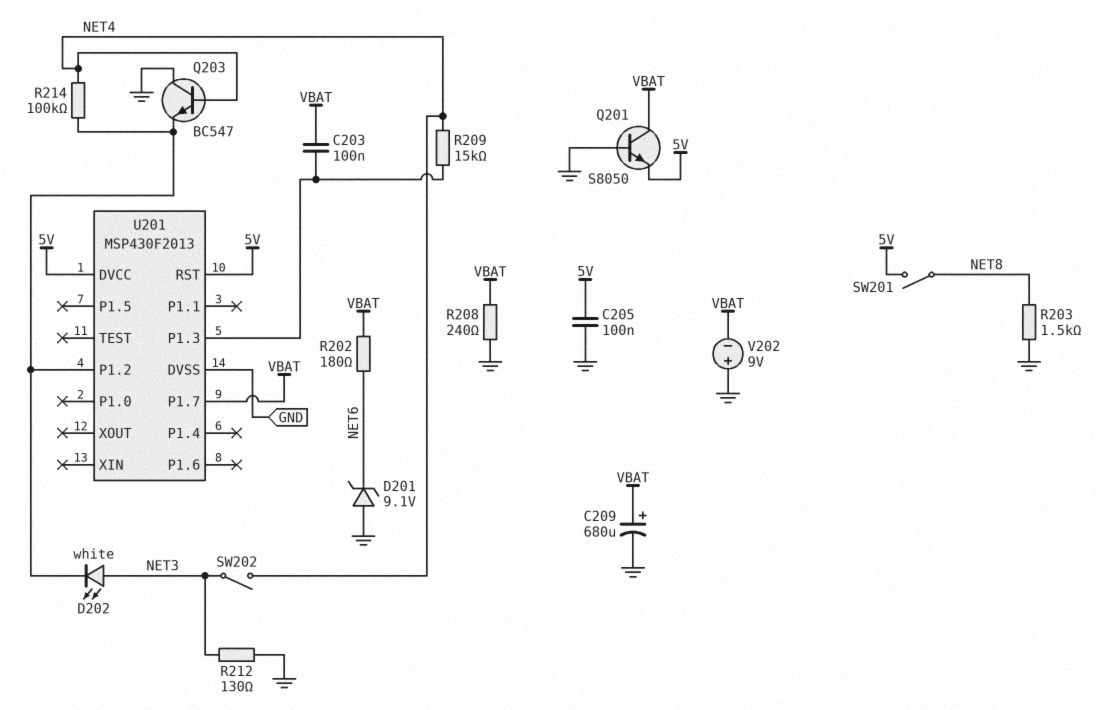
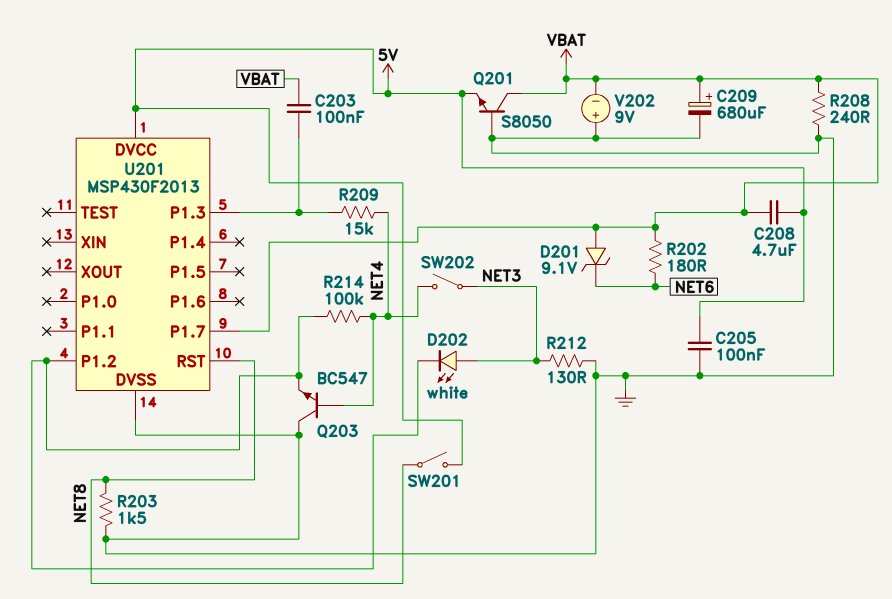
C208: none -> 4.7uF (5V, VBAT)
D201: zener 9.1V (A GND, K NET6) -> zener 9.1V (A VBAT, K NET6)
U201 pin RST: 5V -> NET8

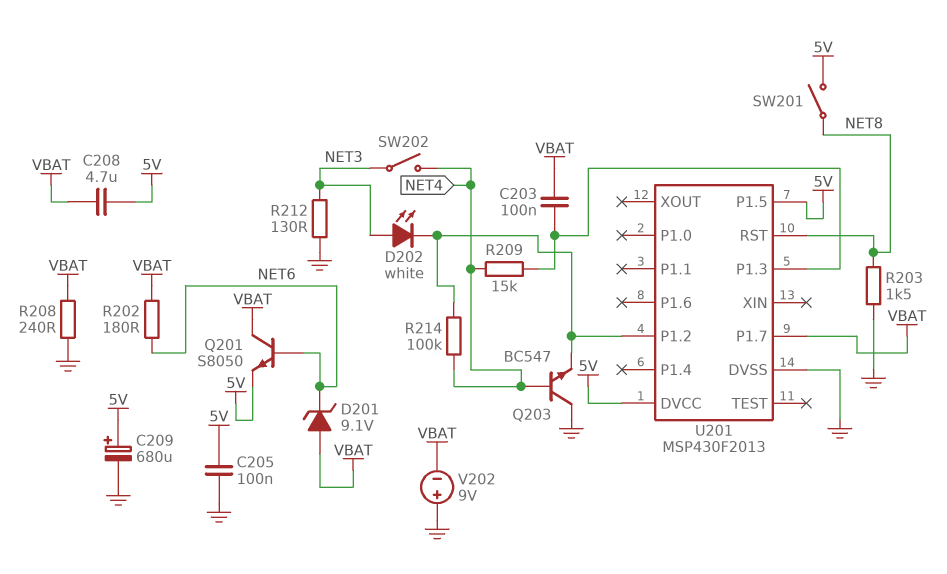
C209: 680uF (plus VBAT, minus GND) -> 680uF (plus 5V, minus GND)
Q201: NPN S8050 (B GND, C VBAT, E 5V) -> NPN S8050 (B NET6, C VBAT, E 5V)
U201 pin P1.5: none -> 5V

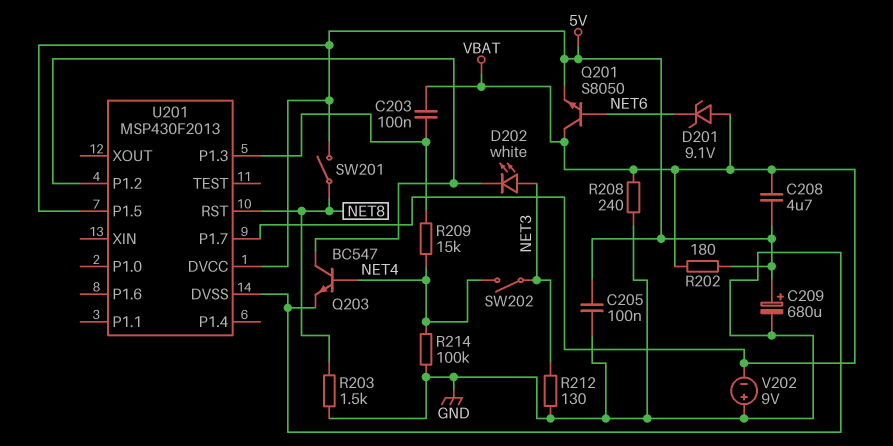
Q203: NPN BC547 (B NET4, C GND, E U201/P1.2) -> NPN BC547 (B NET4, C U201/P1.2, E GND)
R202: 180 (NET6, VBAT) -> 180 (5V, VBAT)
R214: 100k (NET4, U201/P1.2) -> 100k (GND, NET4)

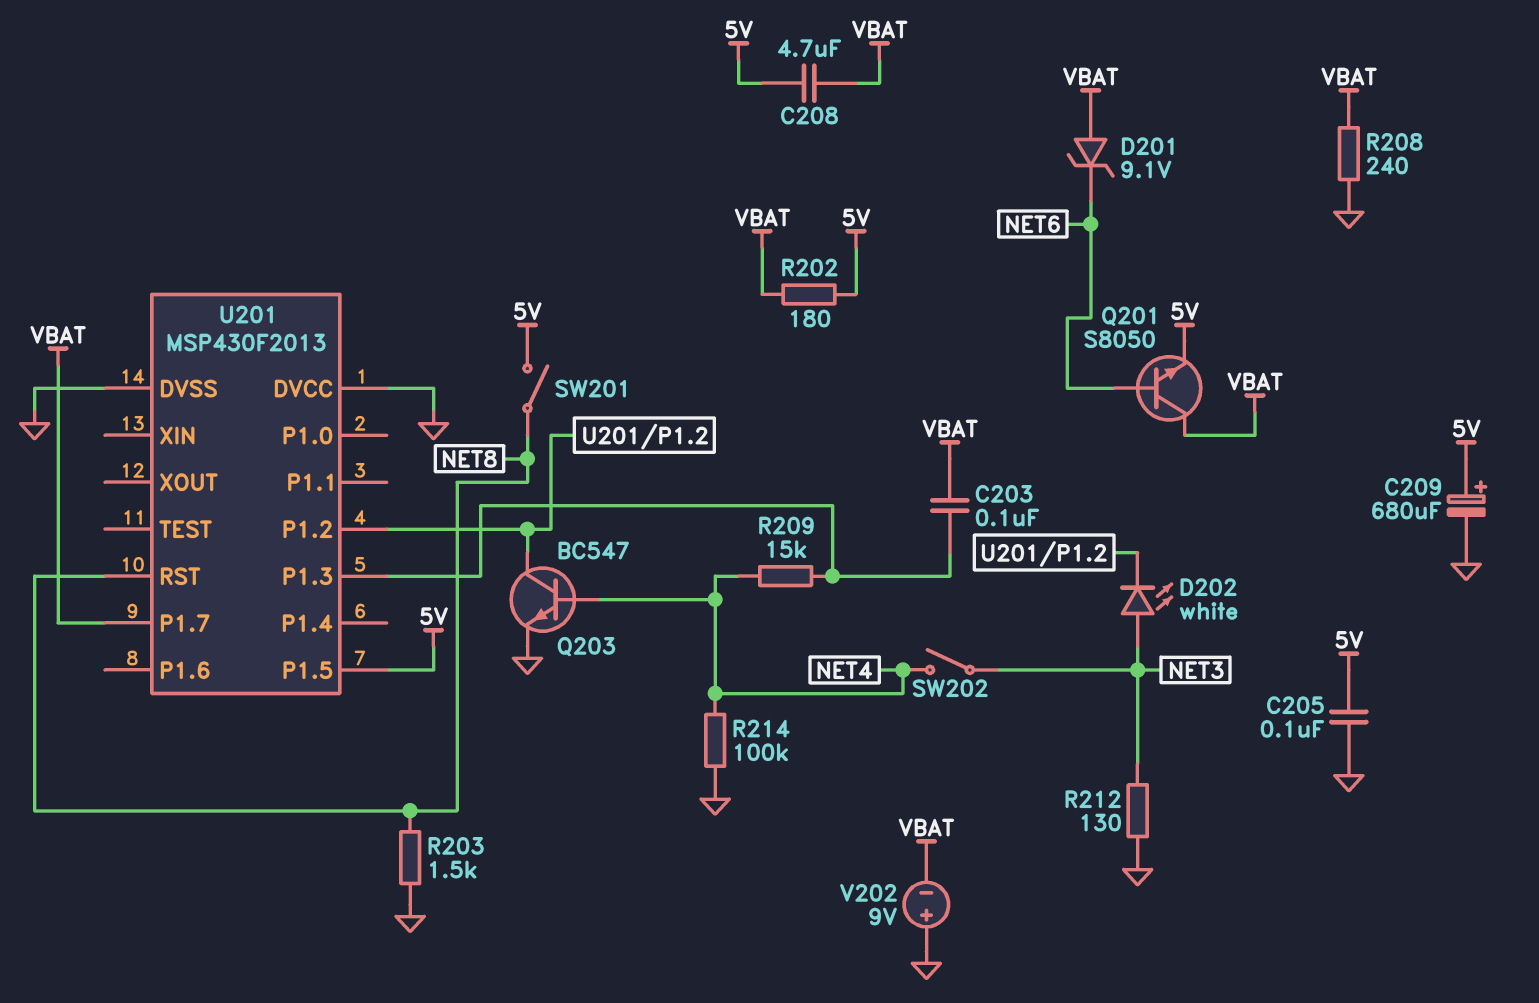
U201 pin DVCC: 5V -> GND

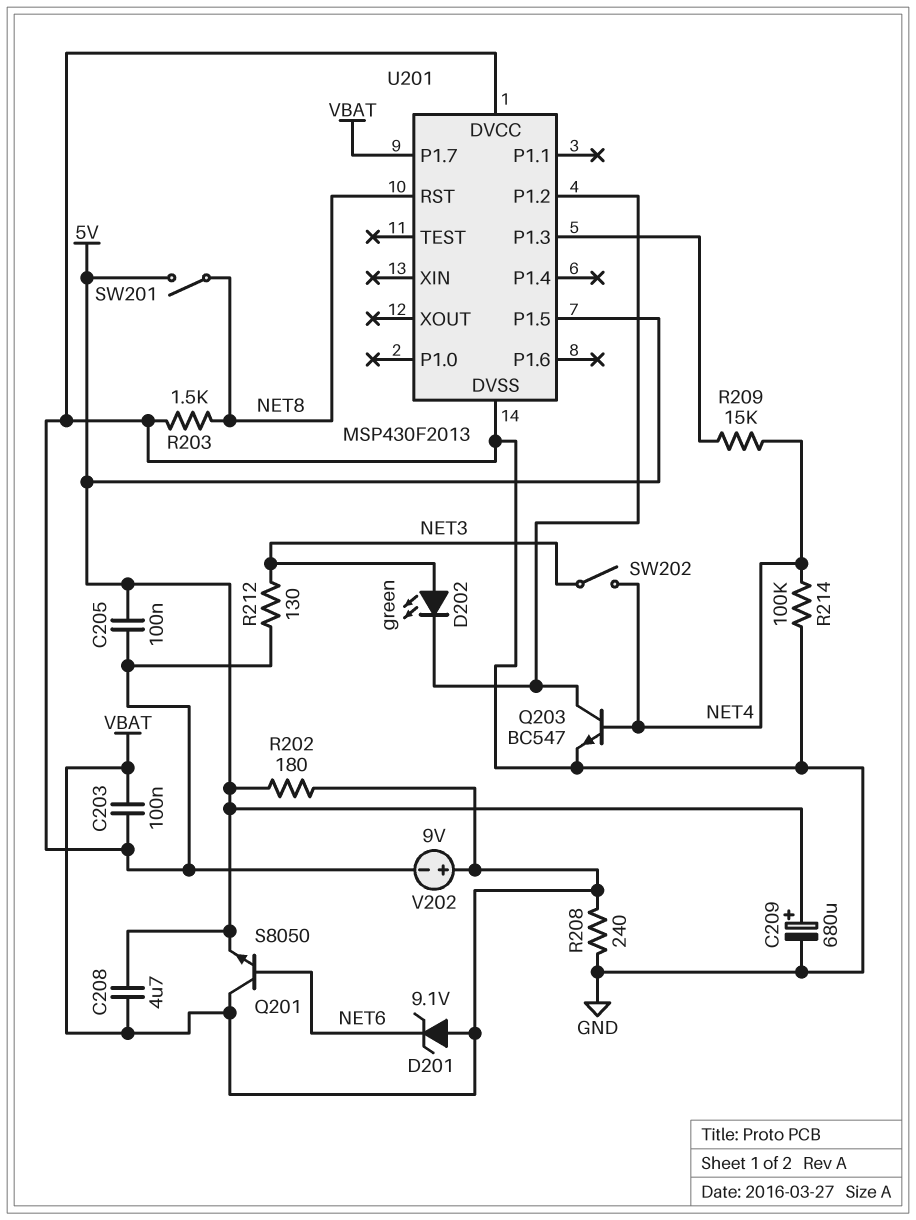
C203: 100nF (U201/P1.3, VBAT) -> 100nF (GND, VBAT)
D202: LED white (A NET3, K U201/P1.2) -> LED green (A NET3, K U201/P1.2)
V202: 9V (plus GND, minus VBAT) -> 9V (plus VBAT, minus GND)

